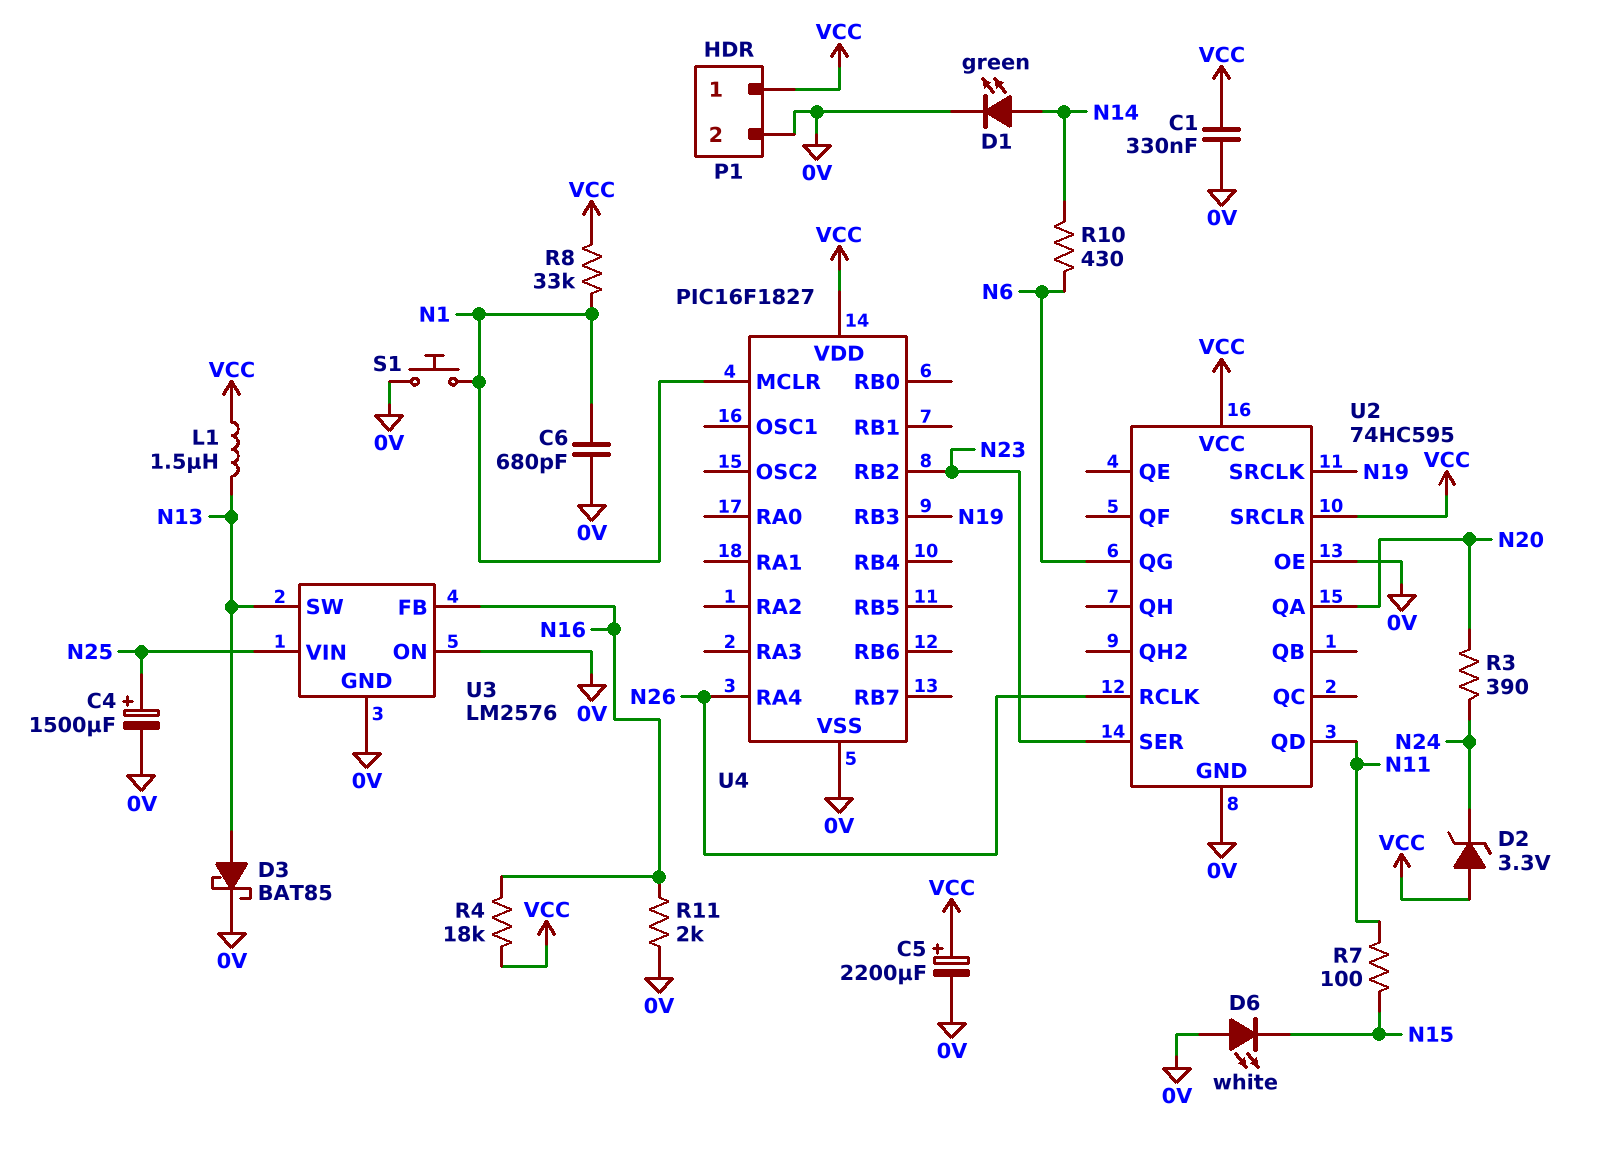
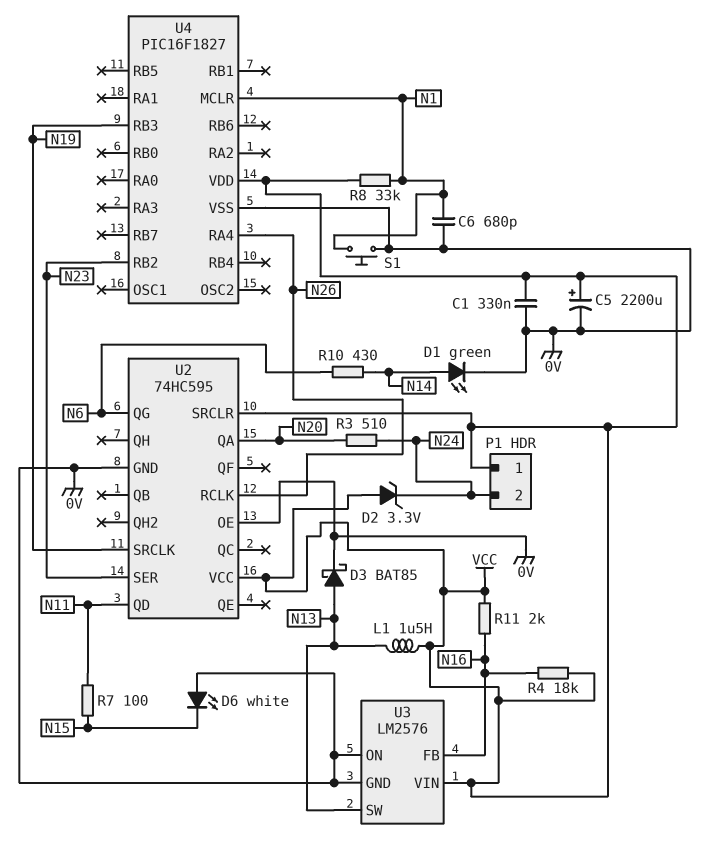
C4: 1500uF (plus N25, minus 0V) -> none
P1 pin 2: 0V -> N24
R3: 390 (N20, N24) -> 510 (N20, N24)
R11: 2k (0V, N16) -> 2k (N16, VCC)
U3 pin VIN: N25 -> VCC

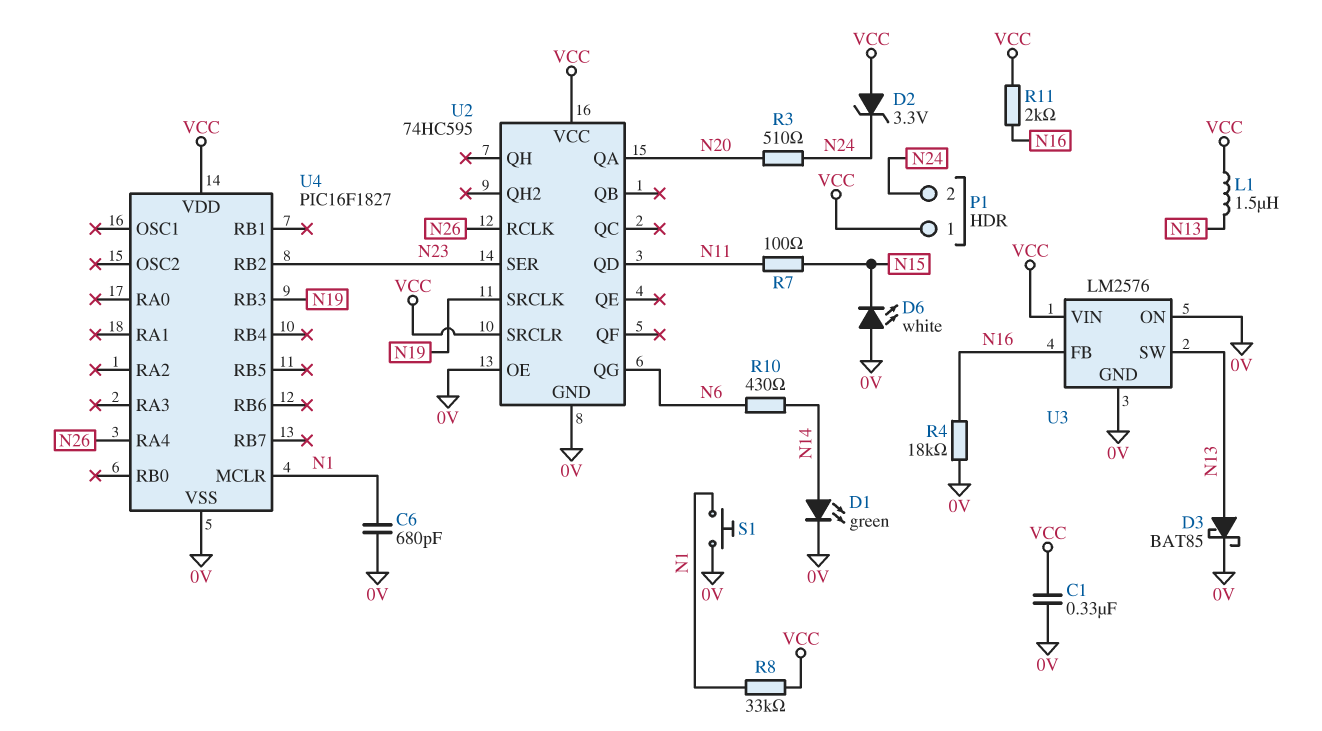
C5: 2200uF (plus VCC, minus 0V) -> none
R4: 18k (N16, VCC) -> 18k (0V, N16)

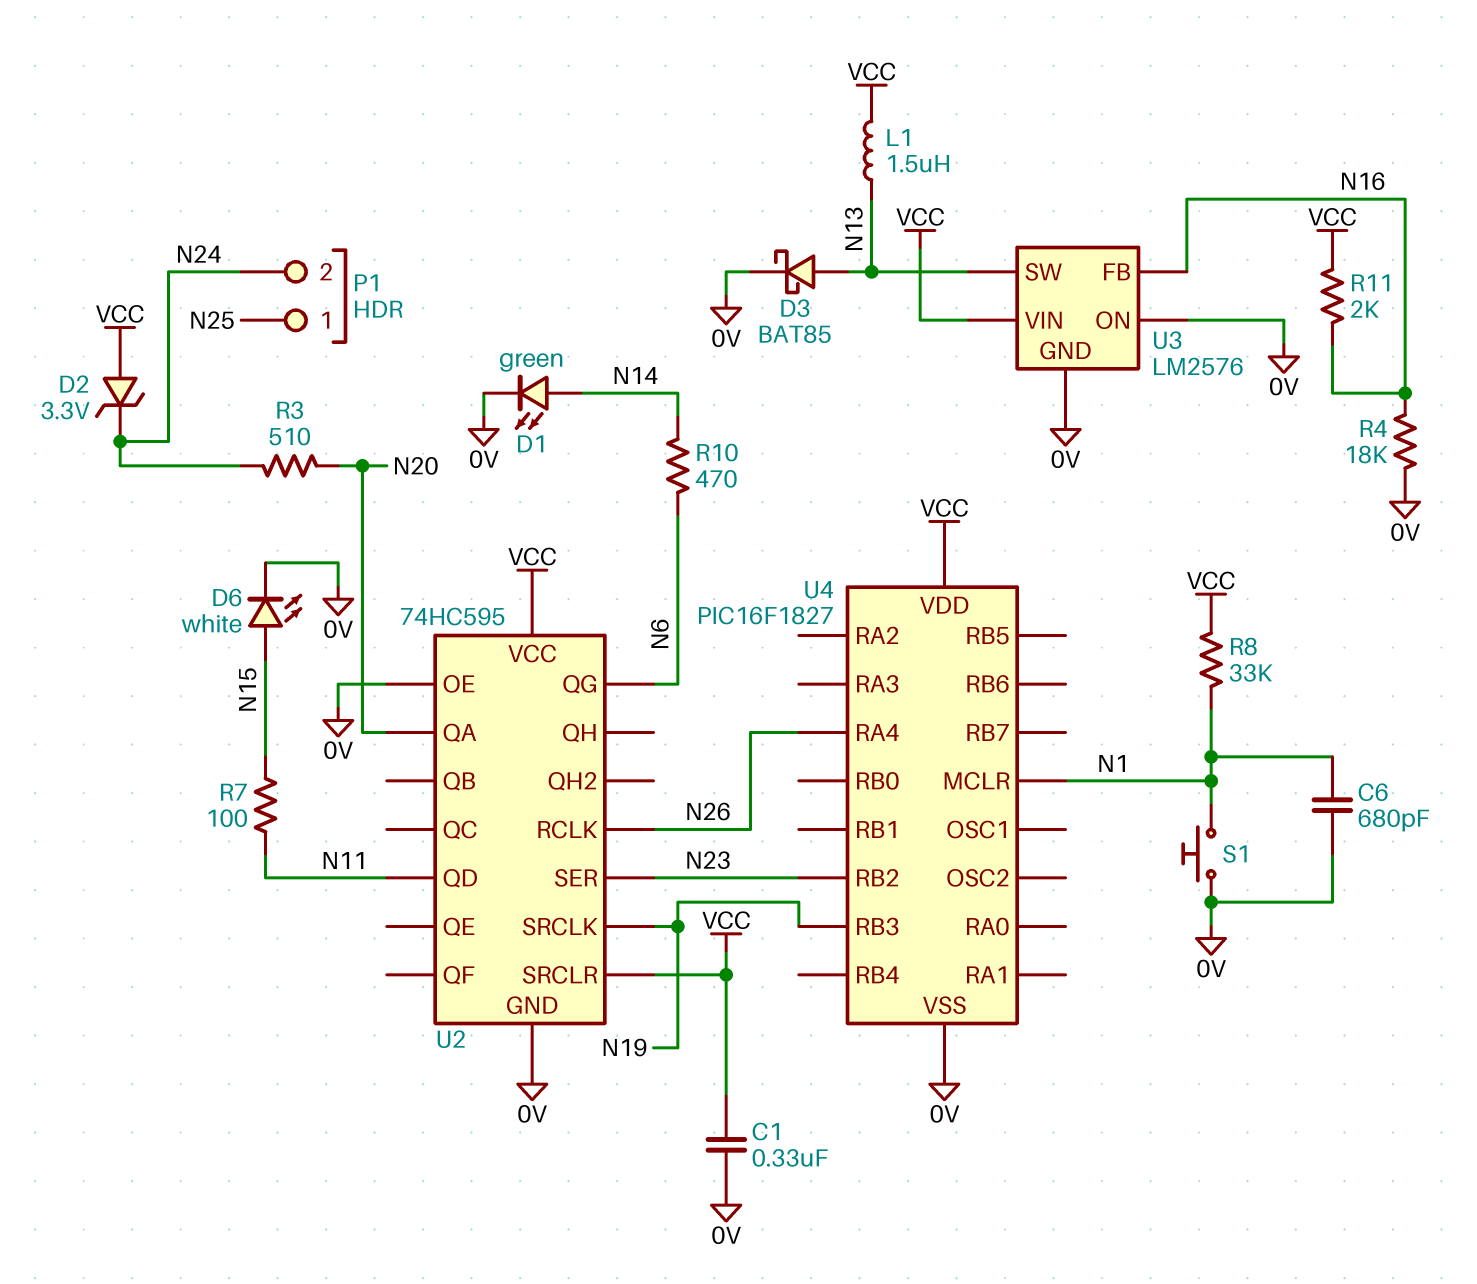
D6: LED white (A 0V, K N15) -> LED white (A N15, K 0V)
P1 pin 1: VCC -> N25
R10: 430 (N6, N14) -> 470 (N6, N14)

